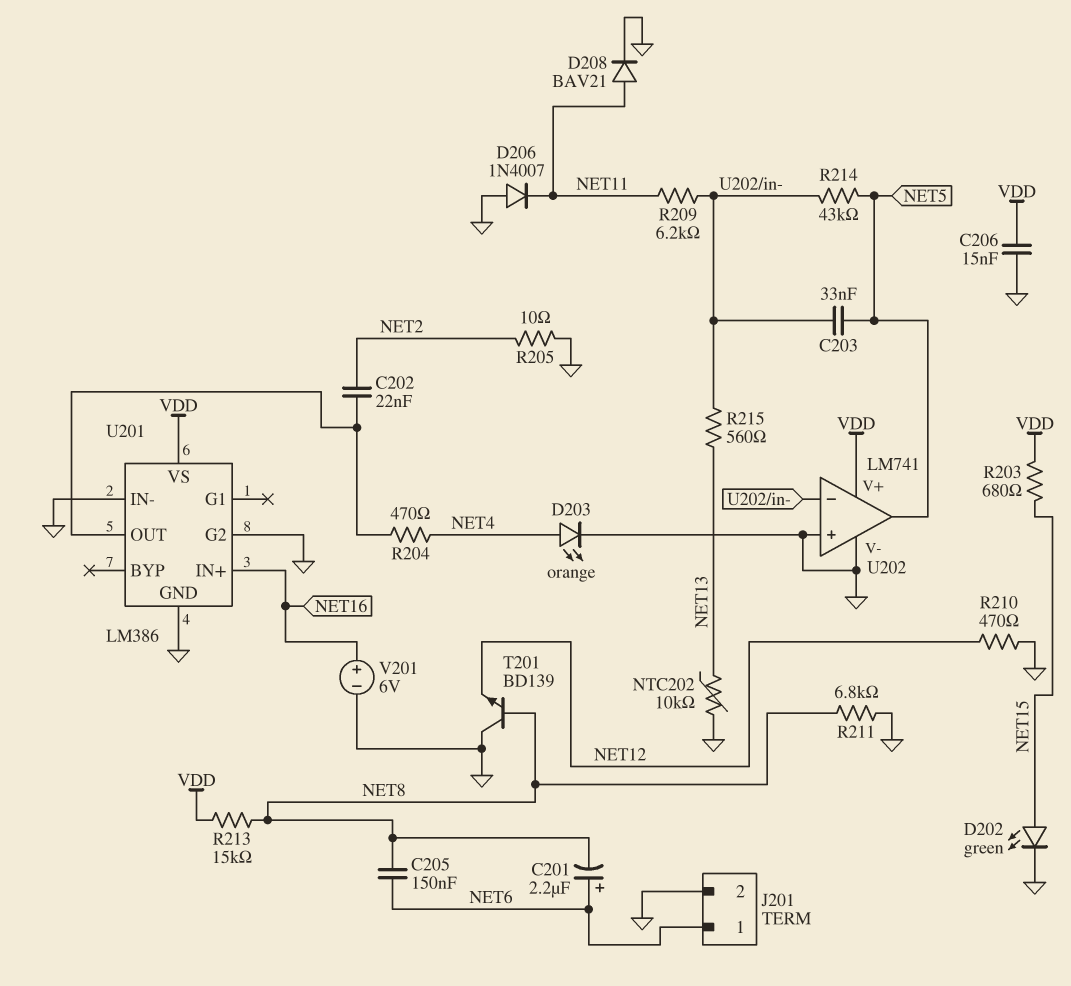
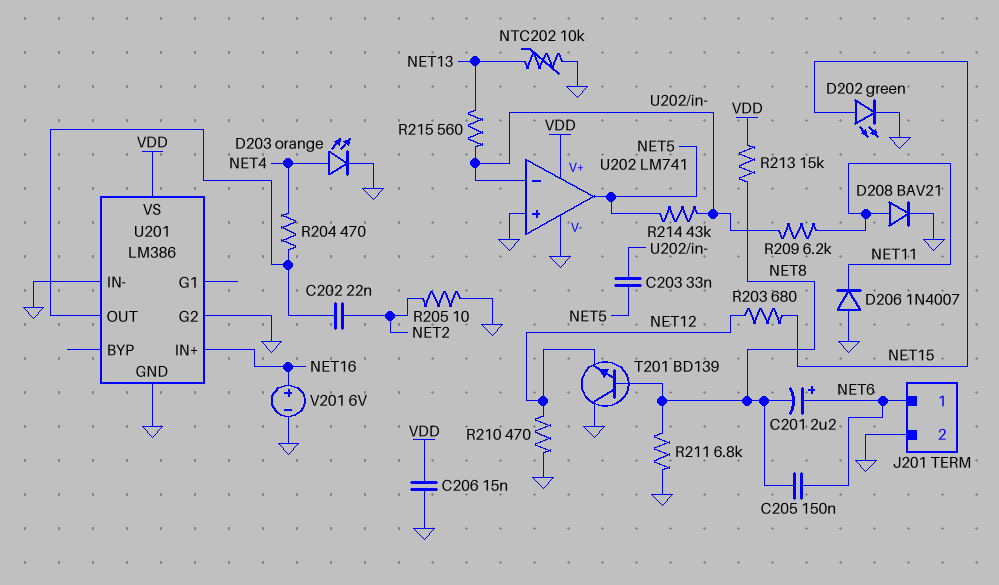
R203: 680 (NET15, VDD) -> 680 (NET12, NET15)

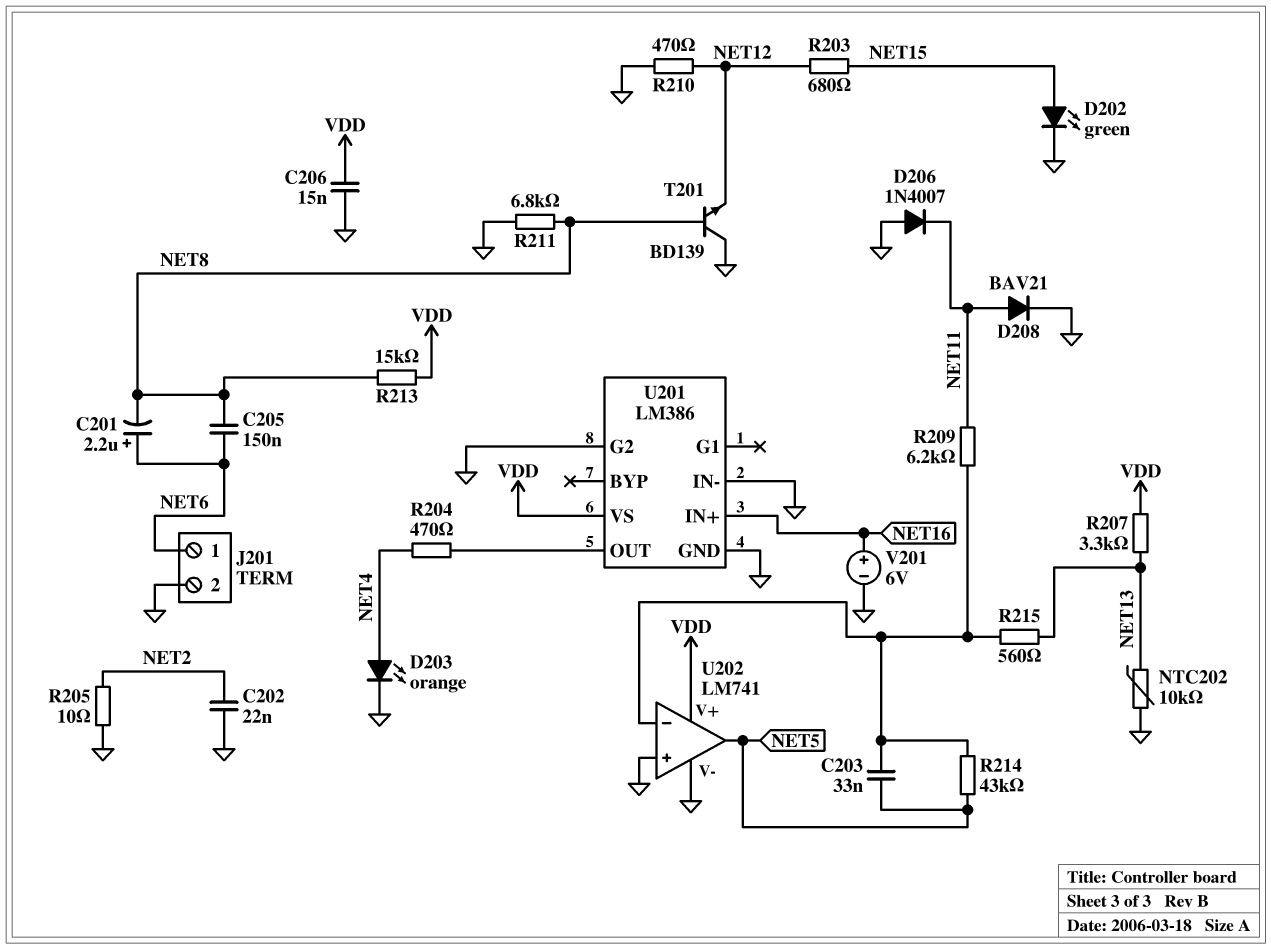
C202: 22nF (NET2, U201/OUT) -> 22nF (GND, NET2)
R207: none -> 3.3k (NET13, VDD)

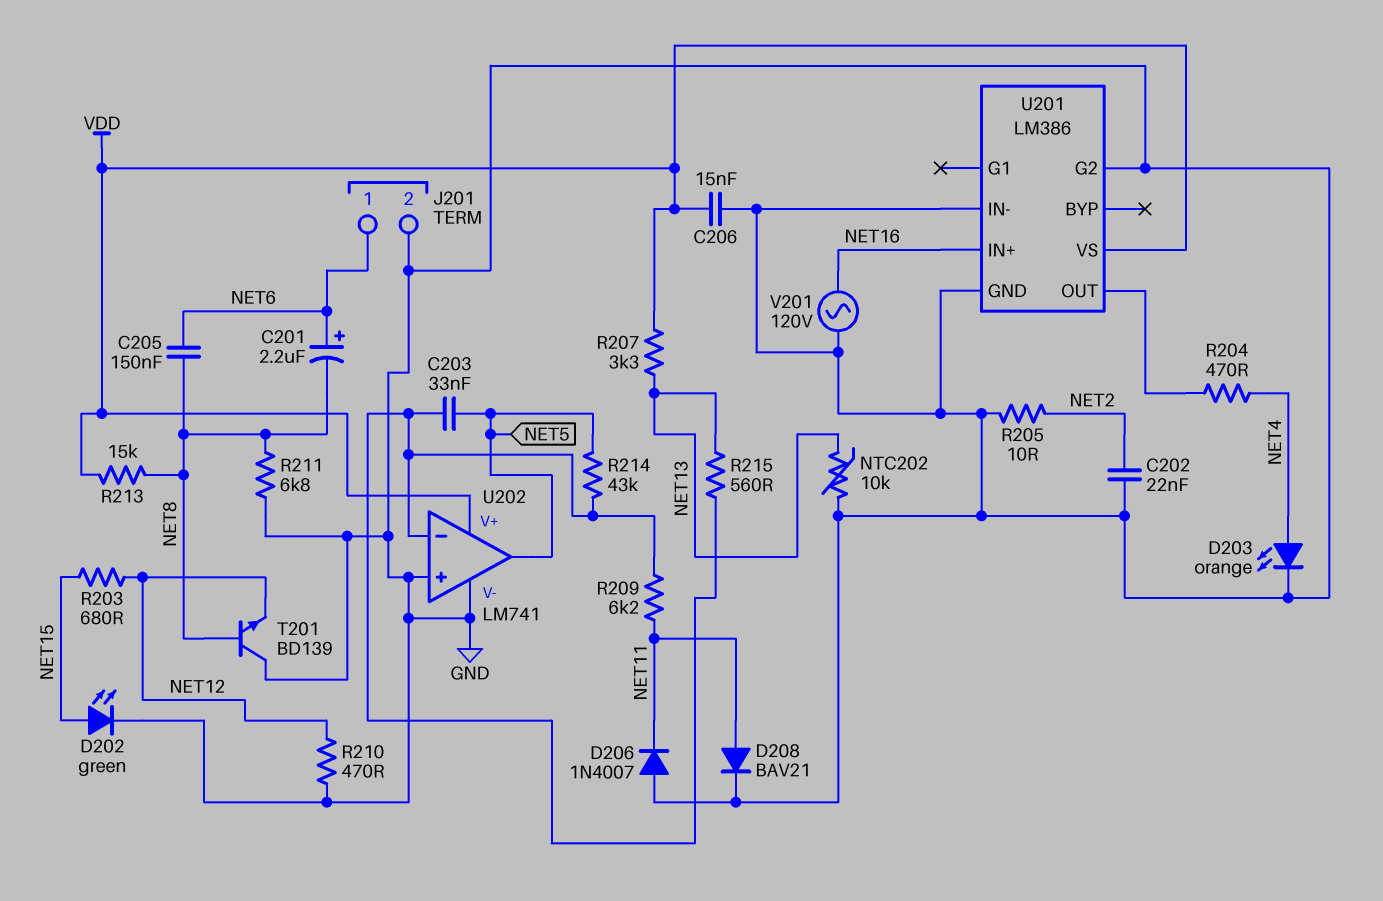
V201: 6V (plus NET16, minus GND) -> AC 120V (GND, NET16)

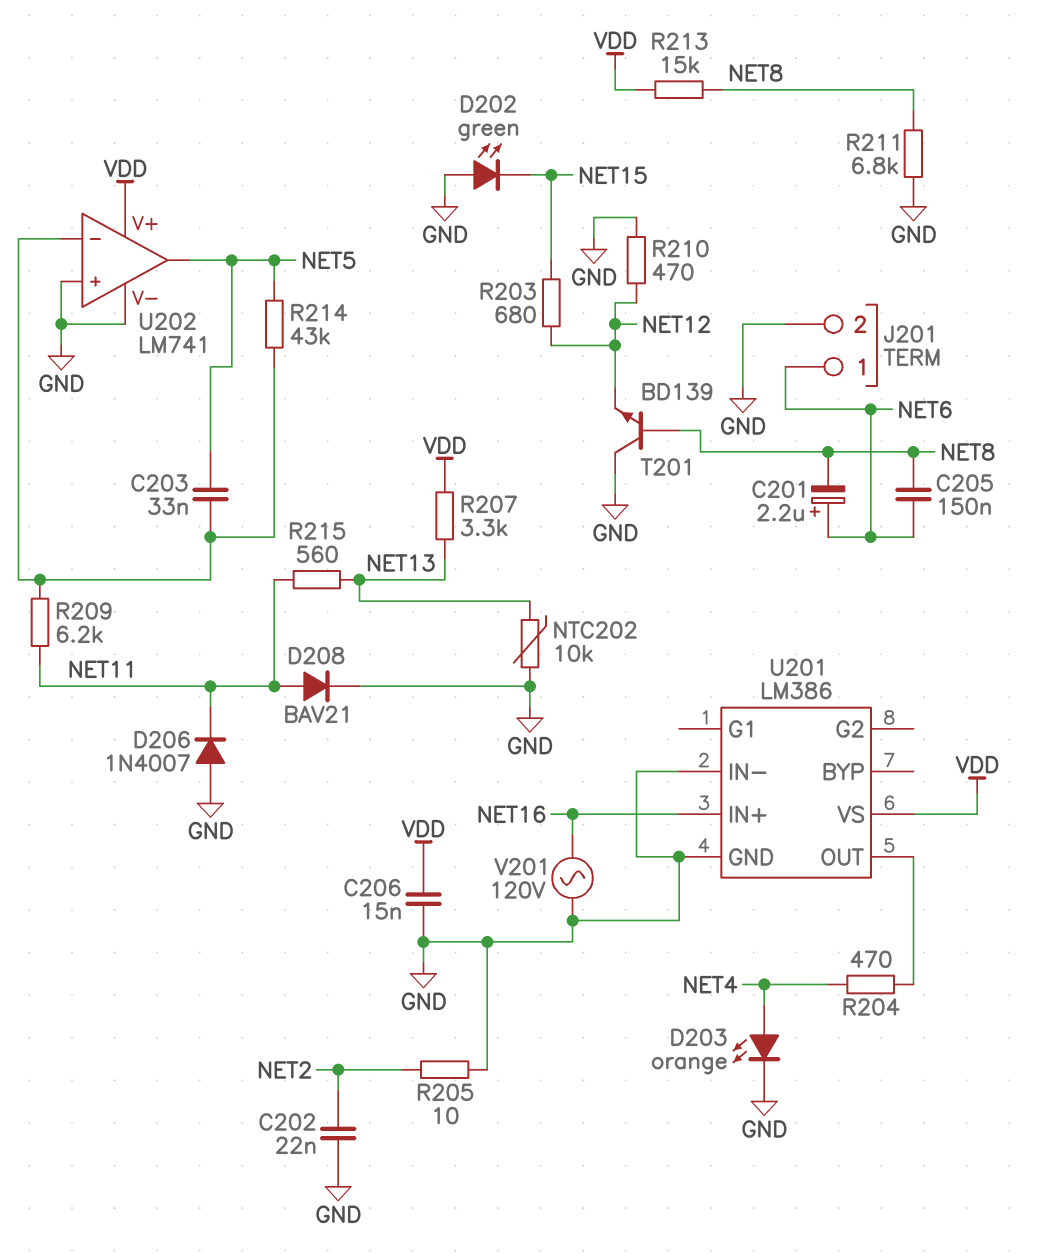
D202: LED green (A NET15, K GND) -> LED green (A GND, K NET15)
R215: 560 (NET13, U202/in-) -> 560 (NET11, NET13)
U201 pin G2: GND -> none

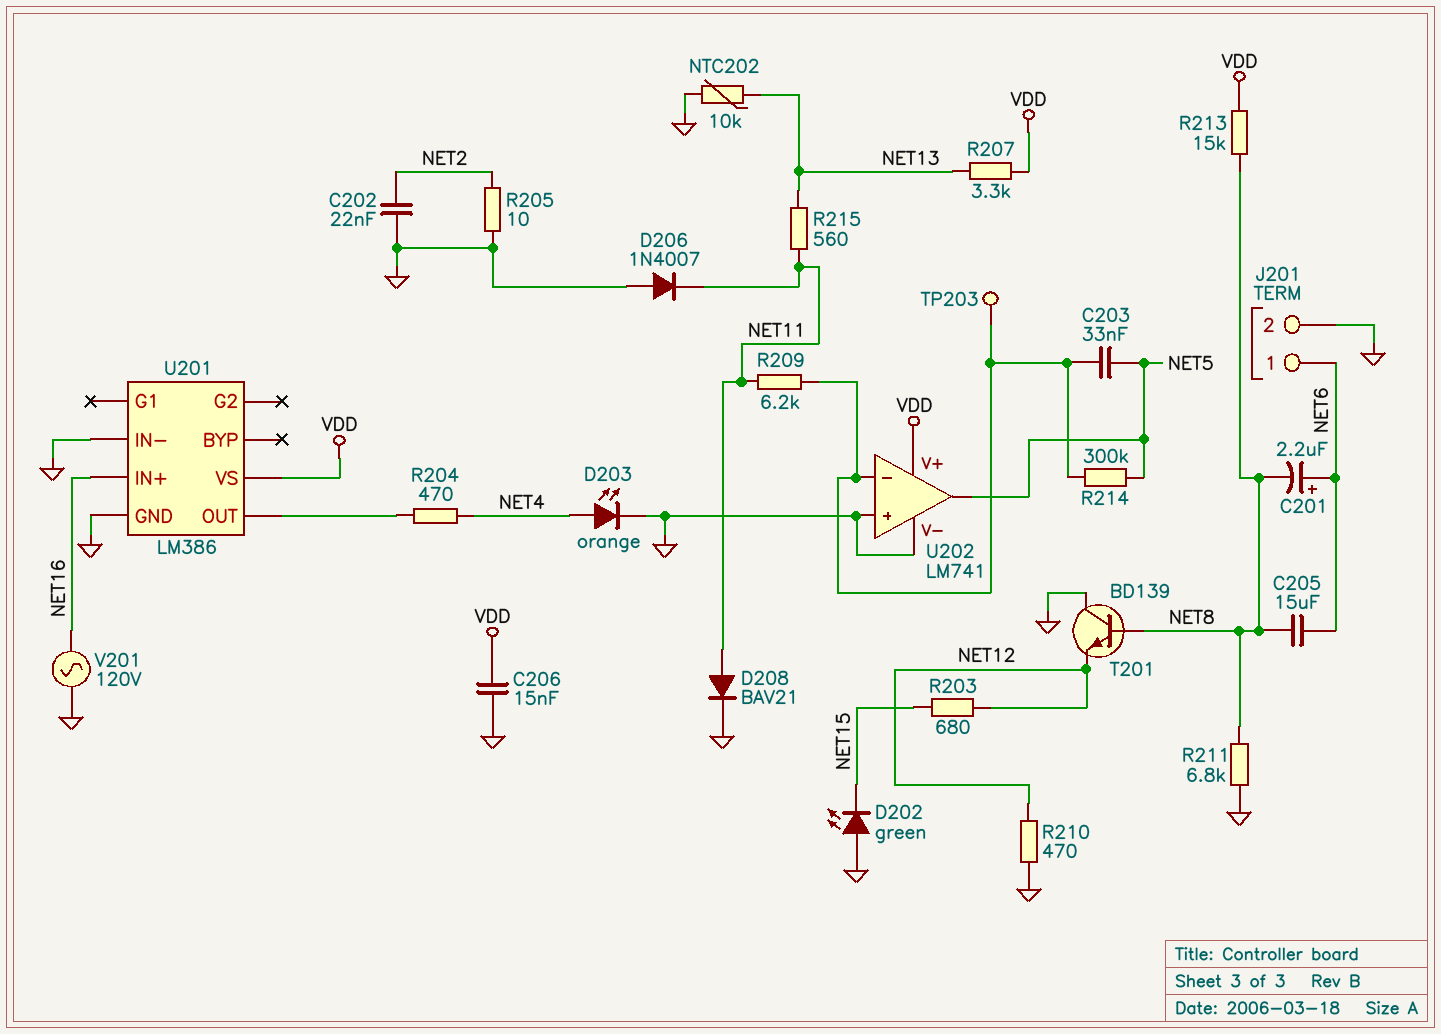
C205: 150nF (NET6, NET8) -> 15uF (NET6, NET8)
R214: 43k (NET5, U202/in-) -> 300k (NET5, U202/in-)
TP203: none -> test point (U202/in-)

